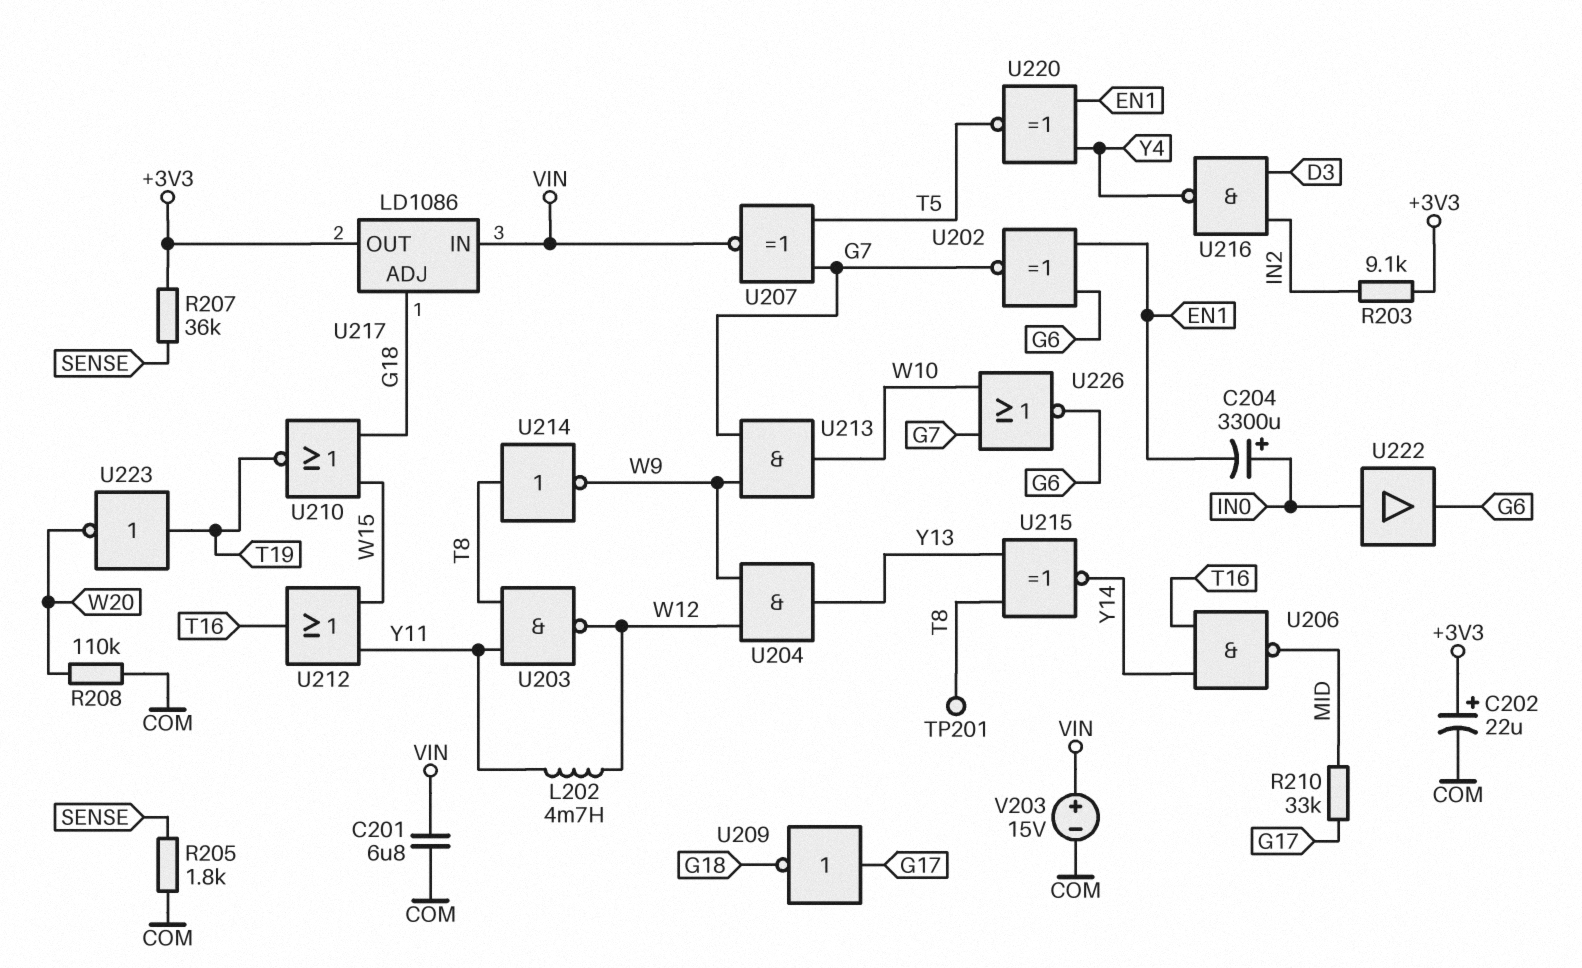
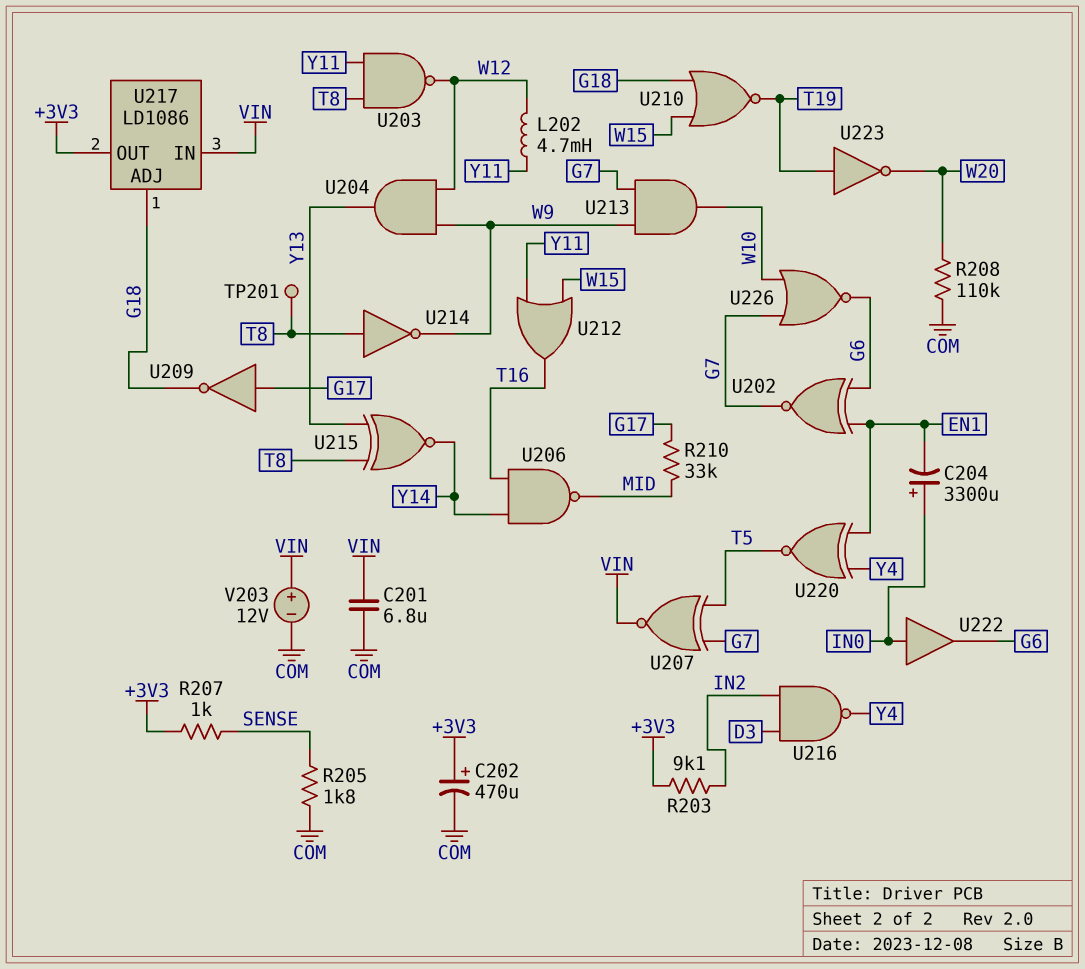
C202: 22uF (plus +3V3, minus COM) -> 470uF (plus +3V3, minus COM)
R207: 36k (+3V3, SENSE) -> 1k (+3V3, SENSE)
V203: 15V (plus VIN, minus COM) -> 12V (plus VIN, minus COM)

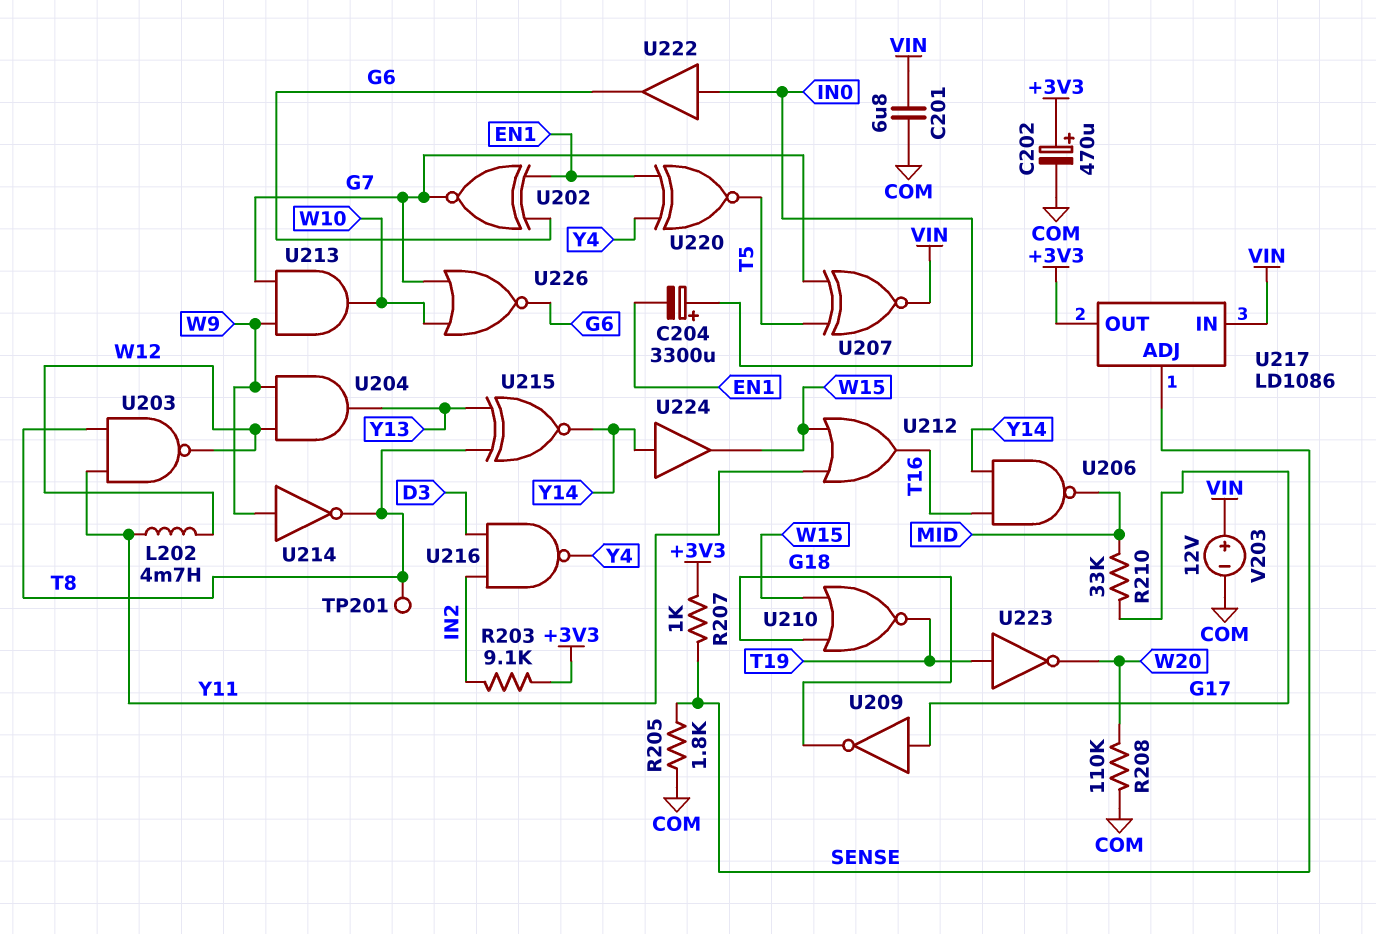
U214: NOT (in T8, out W9) -> NOT (in W9, out T8)
U217 pin ADJ: G18 -> SENSE
U224: none -> buffer (in Y14, out W15)

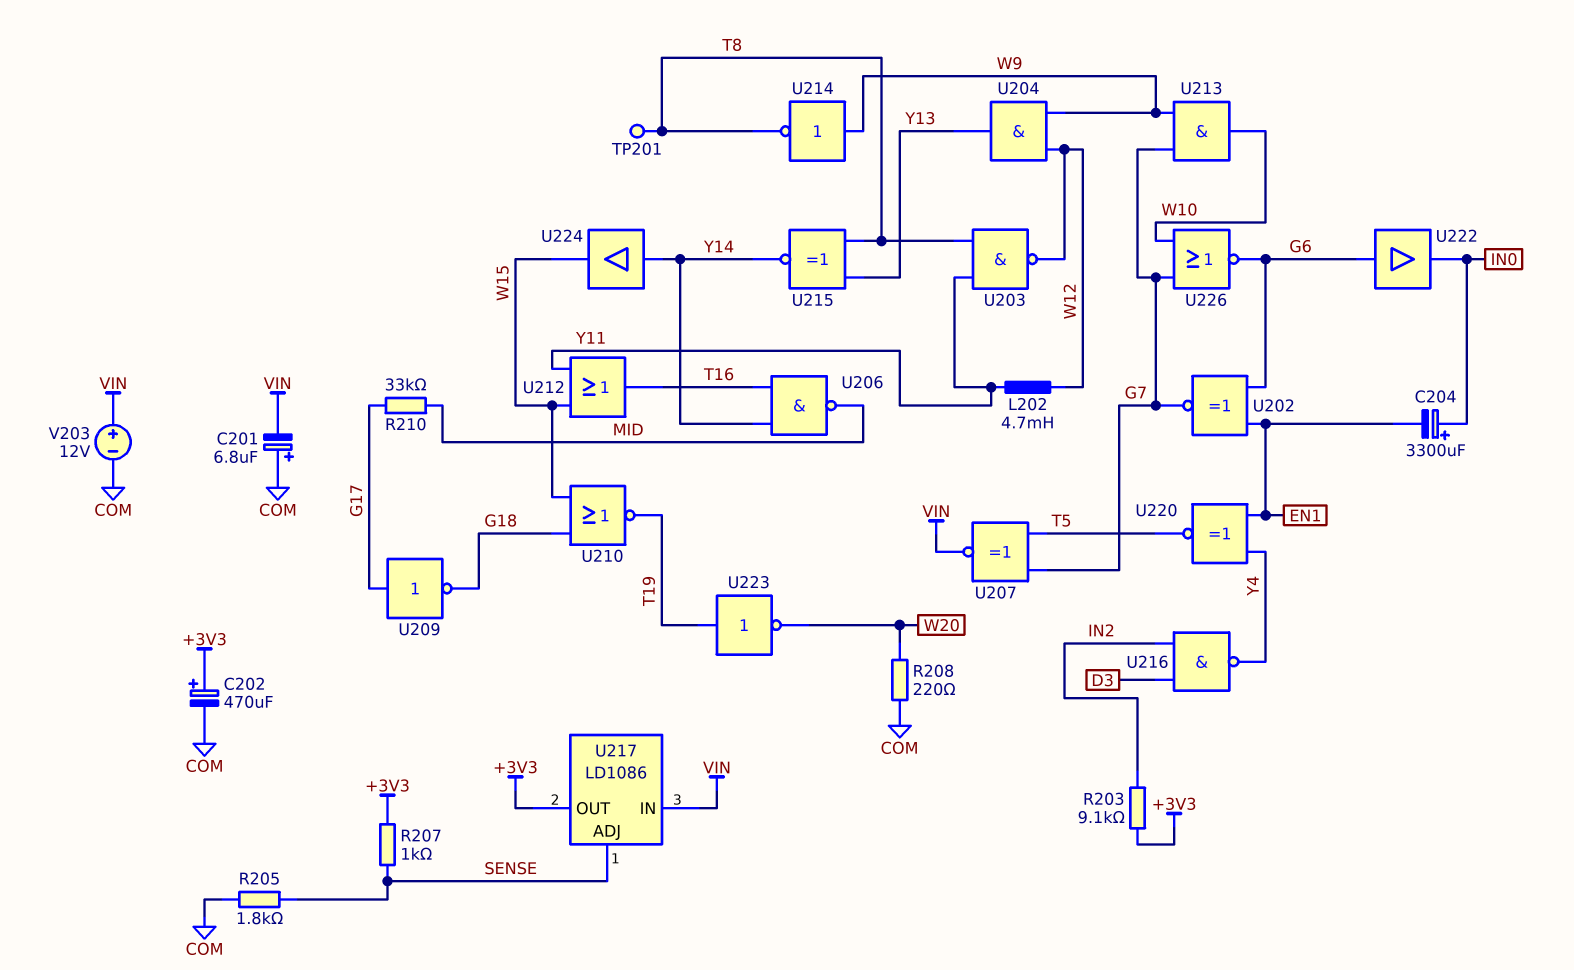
C201: 6.8uF (COM, VIN) -> 6.8uF (plus COM, minus VIN)
R208: 110k (COM, W20) -> 220 (COM, W20)
U222: buffer (in IN0, out G6) -> buffer (in G6, out IN0)

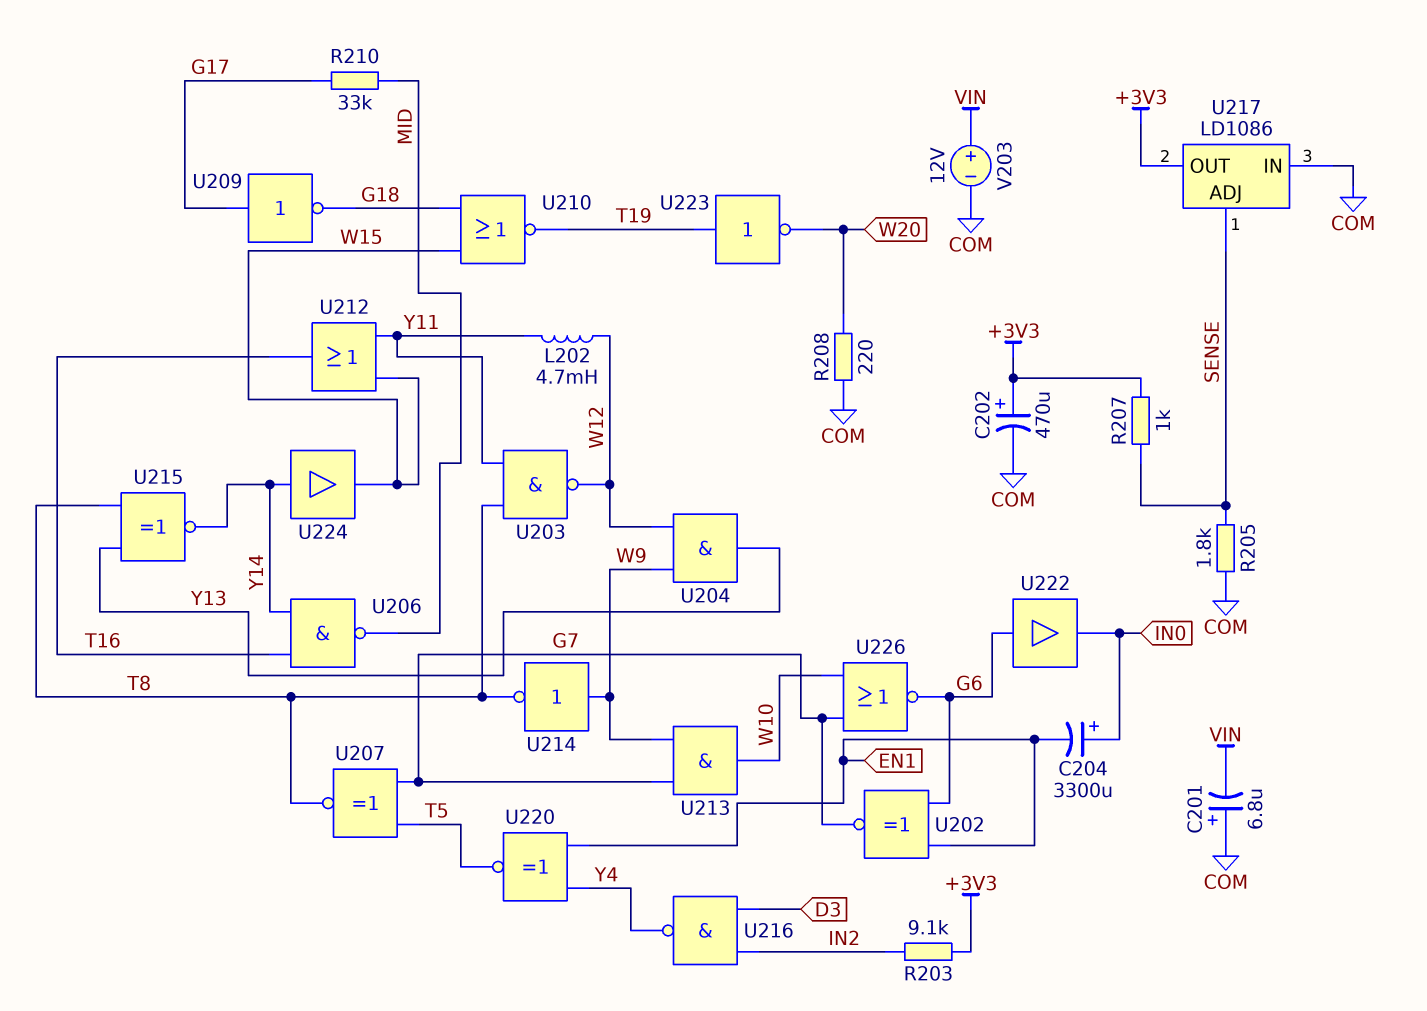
TP201: test point (T8) -> none
U207: XNOR (in G7, in T5, out VIN) -> XNOR (in G7, in T5, out T8)
U217 pin IN: VIN -> COM

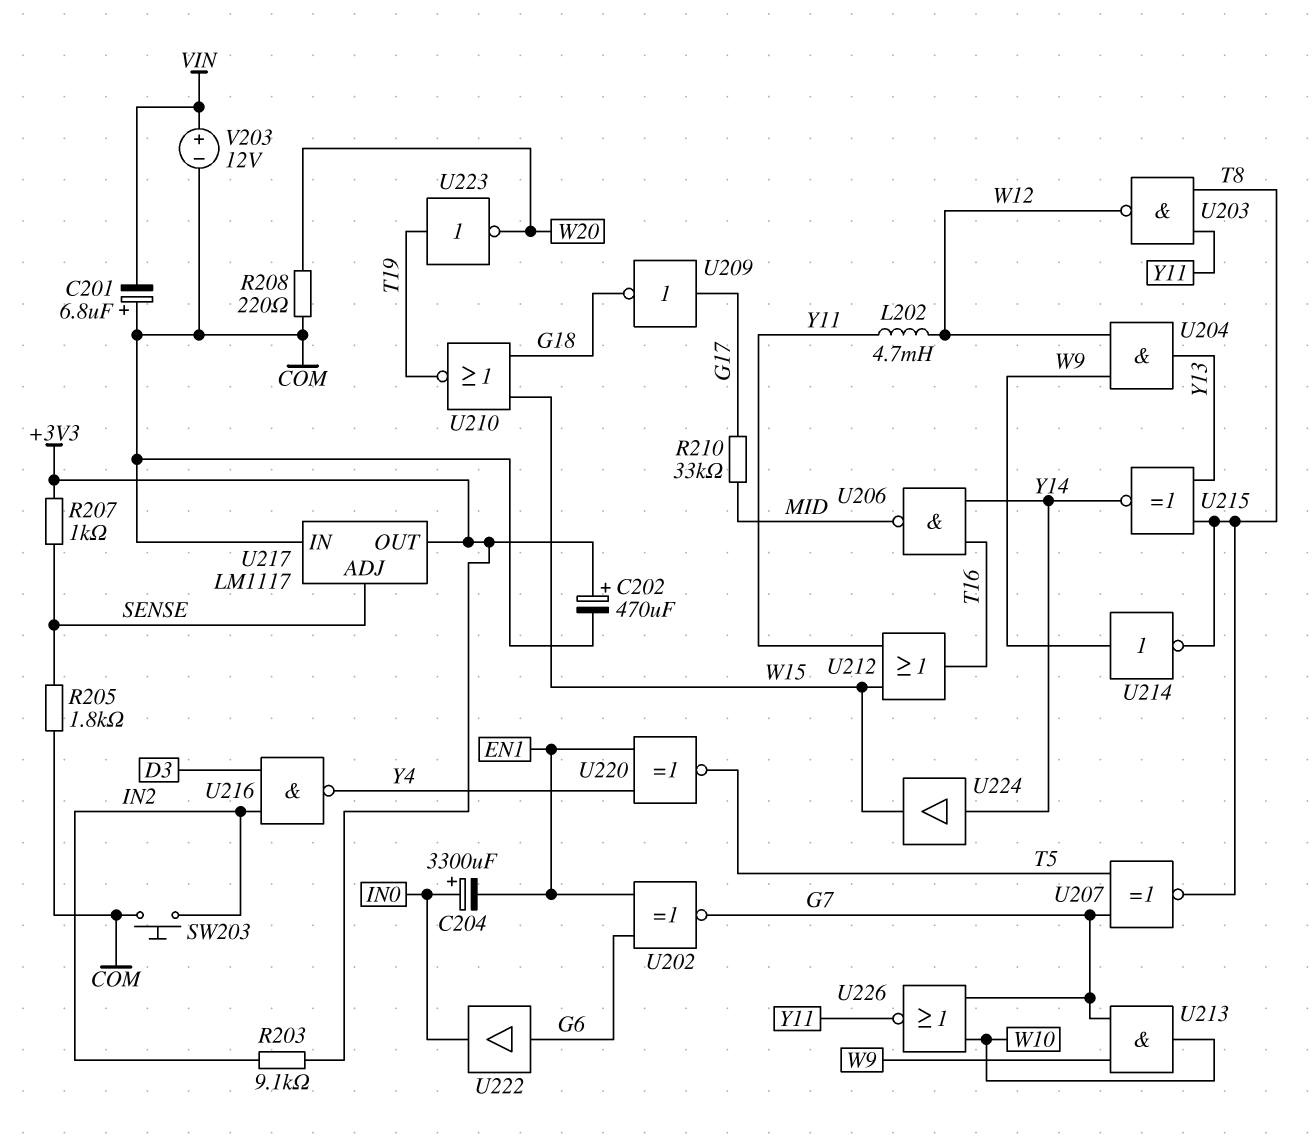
SW203: none -> button (COM, IN2)
U217: LD1086 -> LM1117
U226: NOR (in G7, in W10, out G6) -> NOR (in G7, in W10, out Y11)

